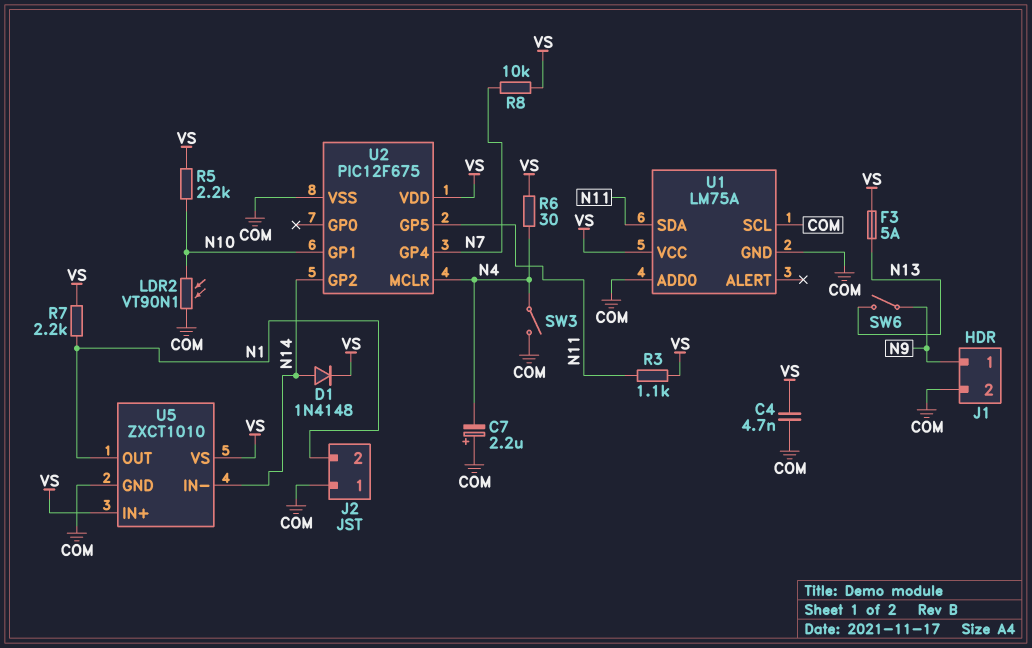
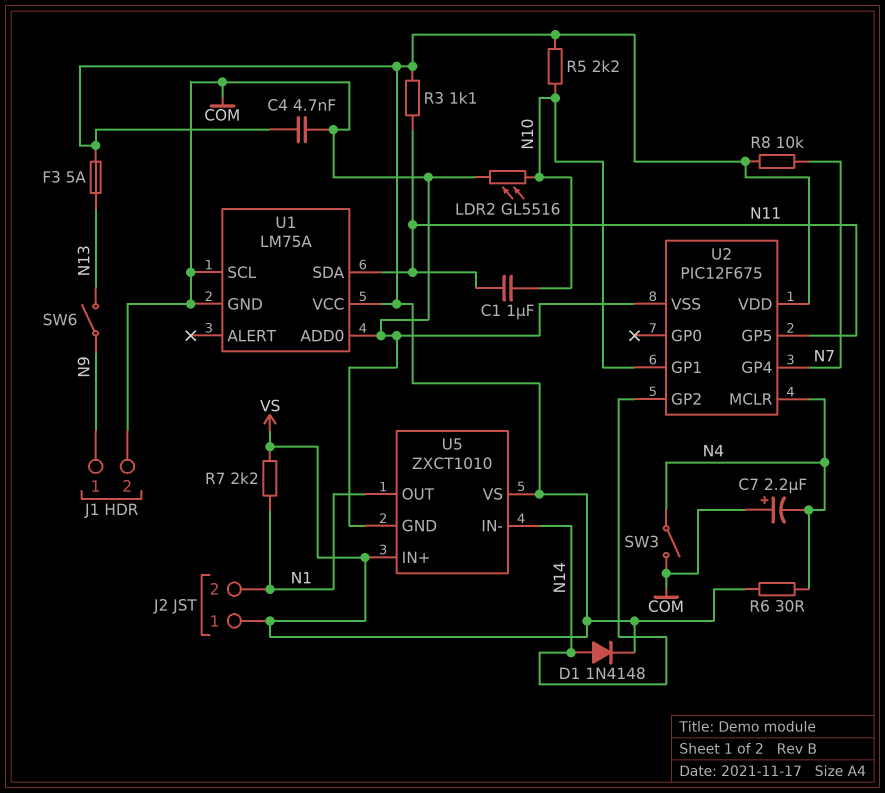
C1: none -> 1uF (N10, N11)
J2 pin 1: COM -> VS
LDR2: VT90N1 (COM, N10) -> GL5516 (COM, N10)

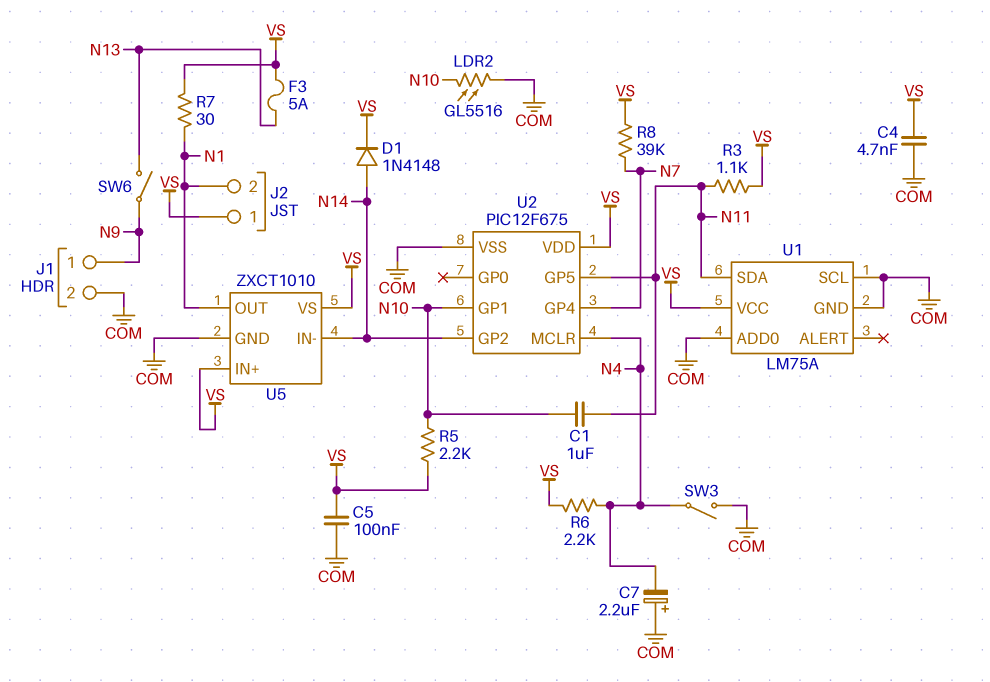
C5: none -> 100nF (COM, VS)
R6: 30 (N4, VS) -> 2.2k (N4, VS)
R7: 2.2k (N1, VS) -> 30 (N1, VS)
R8: 10k (N7, VS) -> 39k (N7, VS)

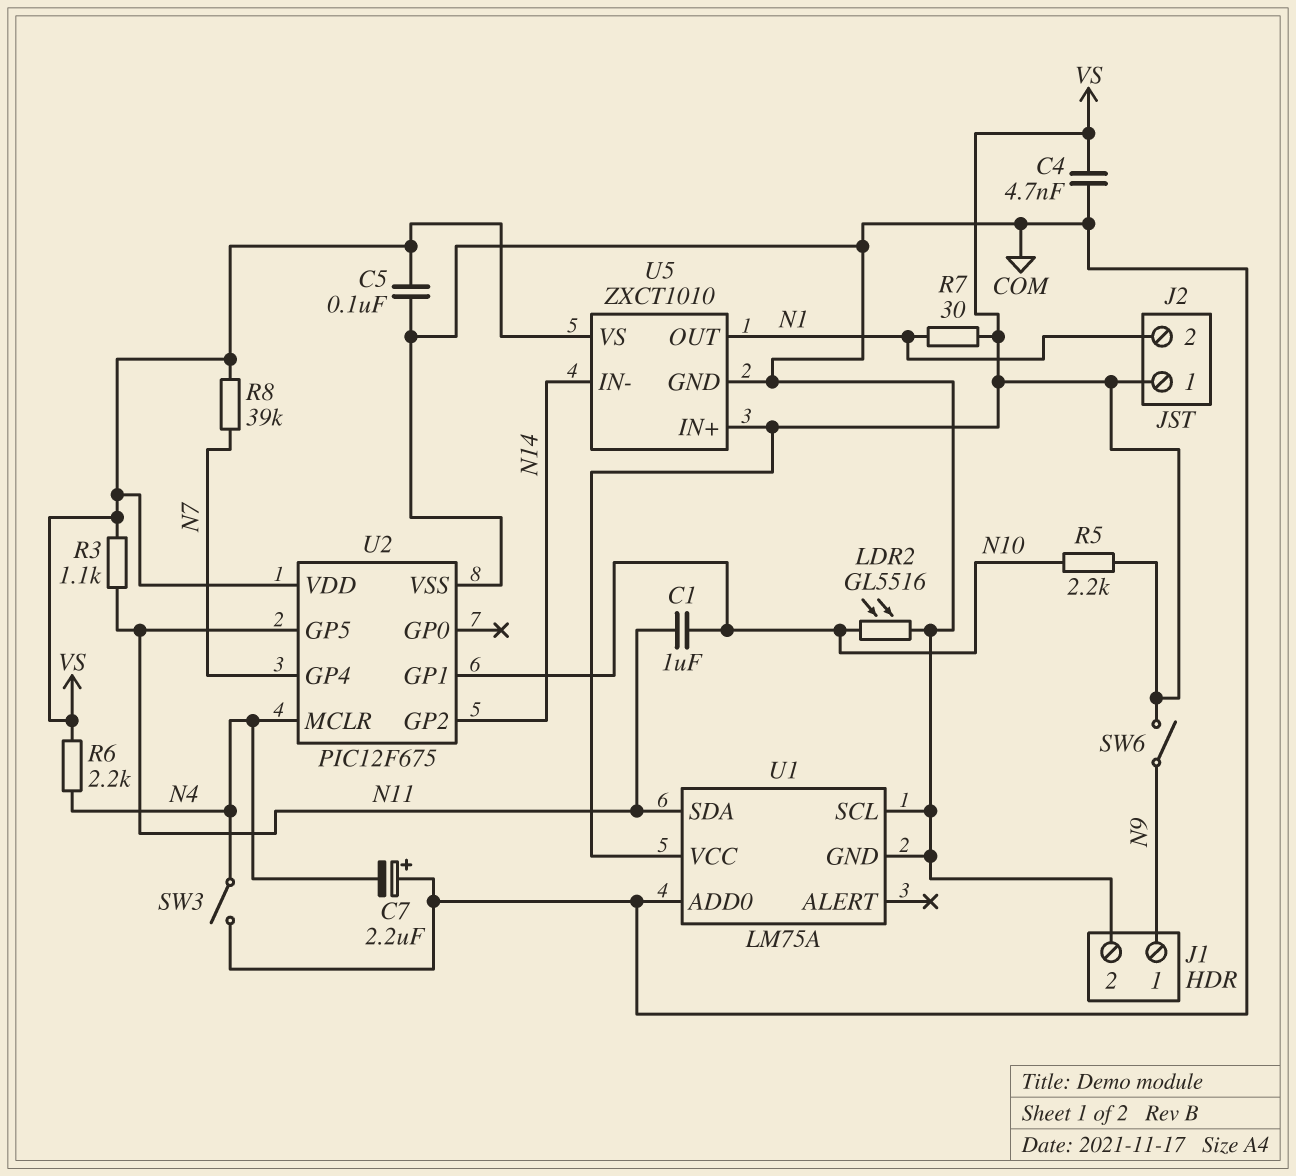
D1: diode 1N4148 (A N14, K VS) -> none
F3: 5A (N13, VS) -> none
SW6: switch (N9, N13) -> switch (N9, VS)

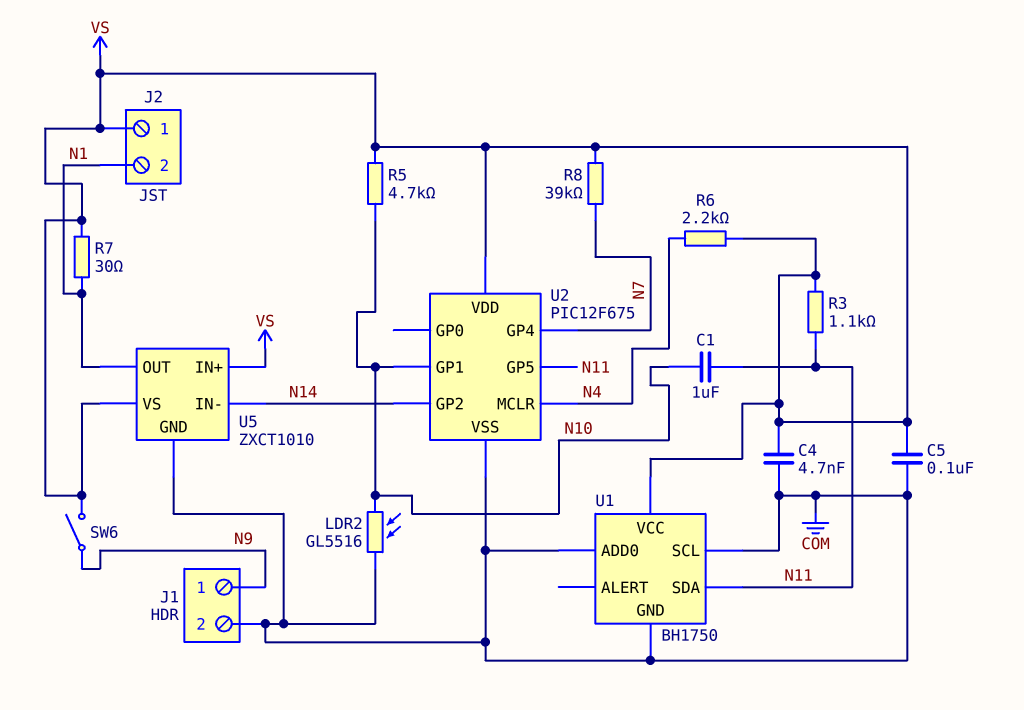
C7: 2.2uF (plus COM, minus N4) -> none
R5: 2.2k (N10, VS) -> 4.7k (N10, VS)
SW3: switch (COM, N4) -> none
U1: LM75A -> BH1750

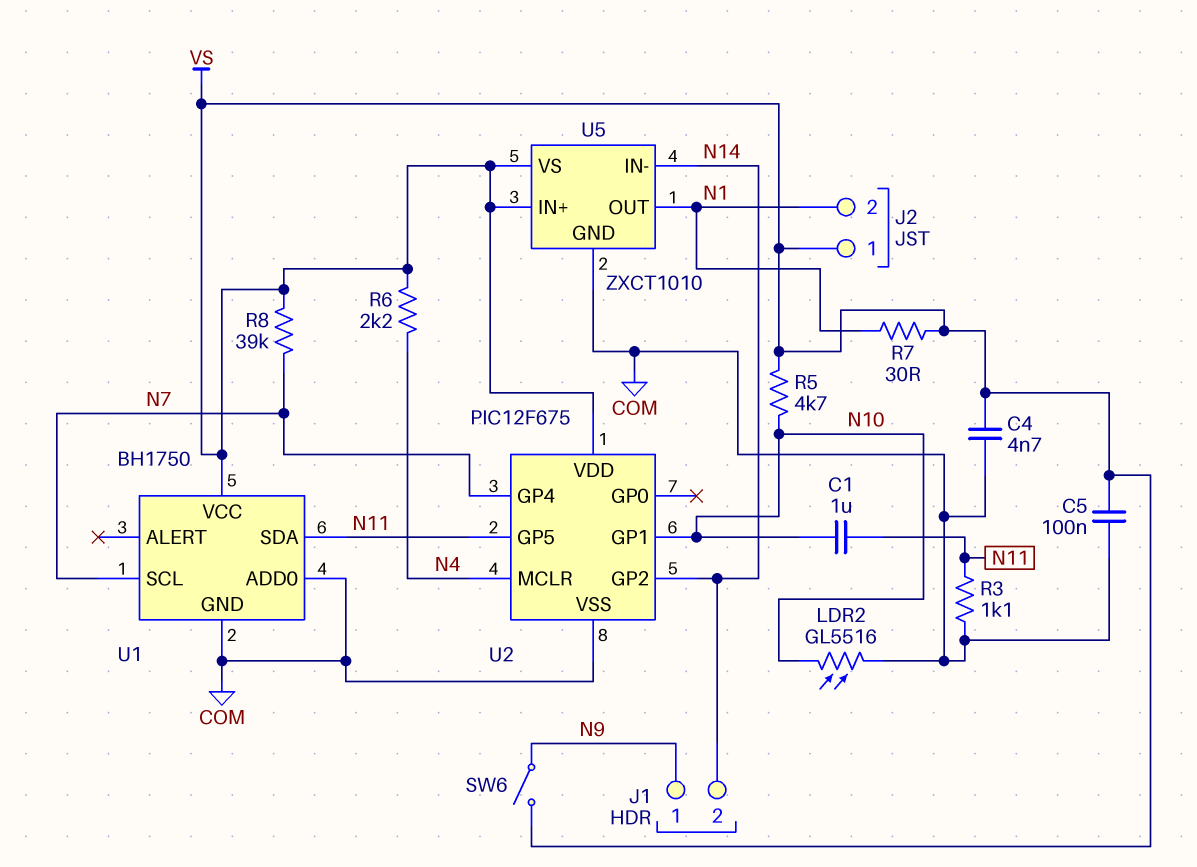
J1 pin 2: COM -> N14
R3: 1.1k (N11, VS) -> 1.1k (COM, N11)
U1 pin SCL: COM -> N7

